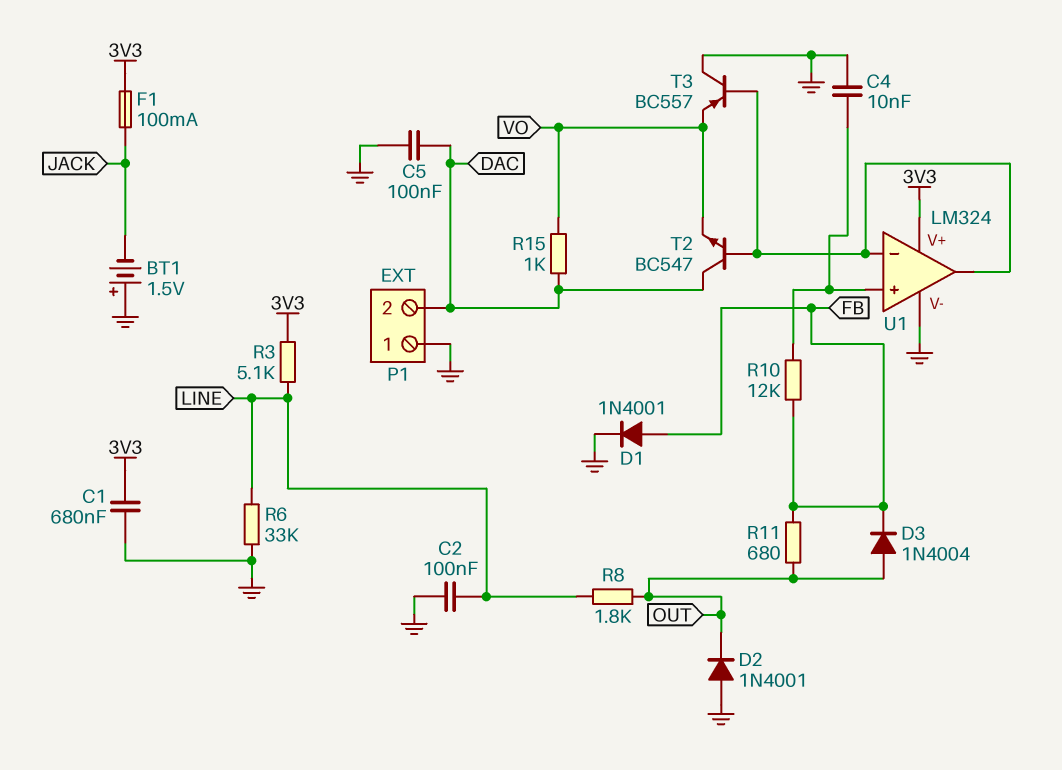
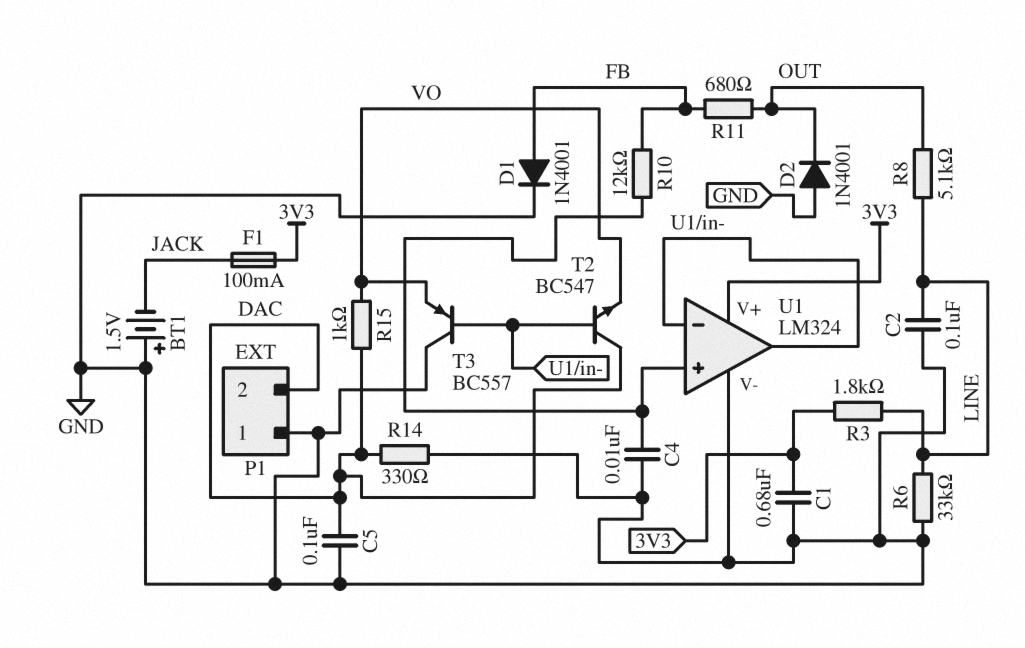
D3: diode 1N4004 (A OUT, K FB) -> none
R3: 5.1k (3V3, LINE) -> 1.8k (3V3, LINE)
R8: 1.8k (LINE, OUT) -> 5.1k (LINE, OUT)
R14: none -> 330 (DAC, GND)

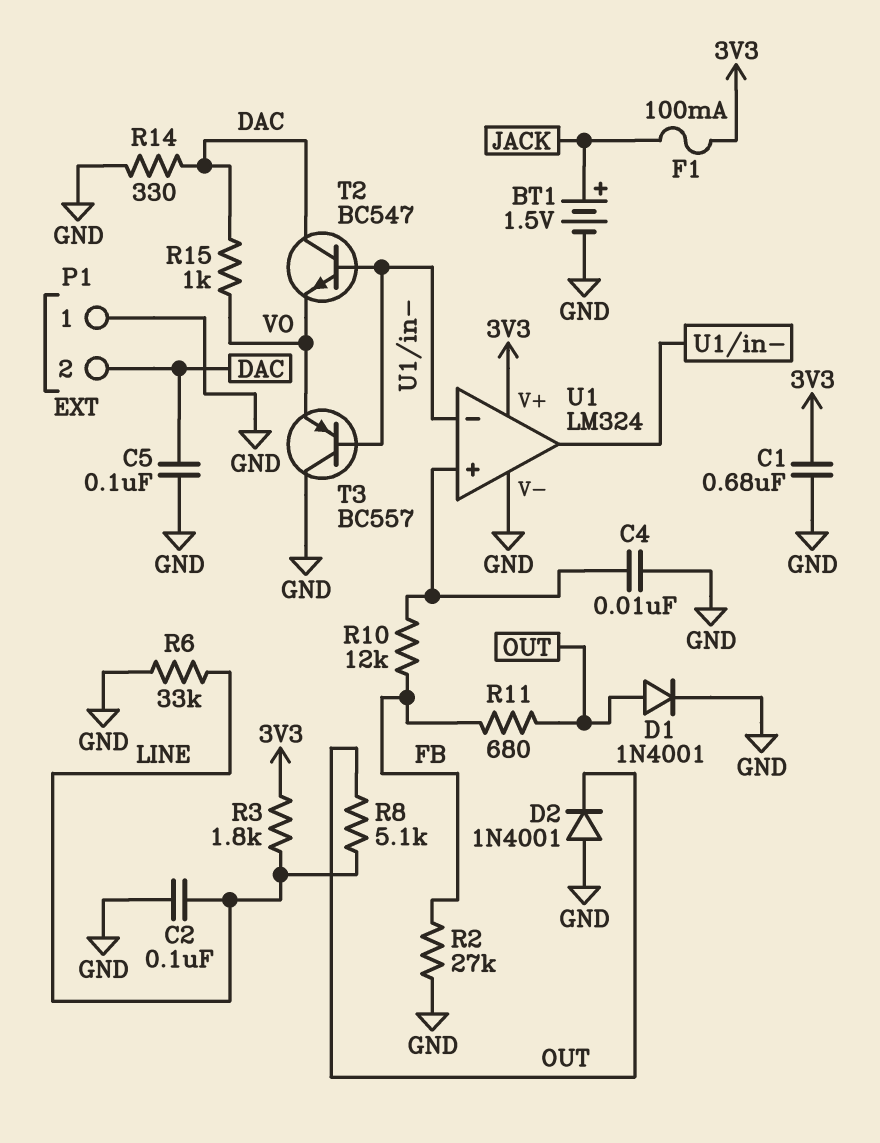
BT1: 1.5V (plus GND, minus JACK) -> 1.5V (plus JACK, minus GND)
D1: diode 1N4001 (A FB, K GND) -> diode 1N4001 (A OUT, K GND)
R2: none -> 27k (FB, GND)

